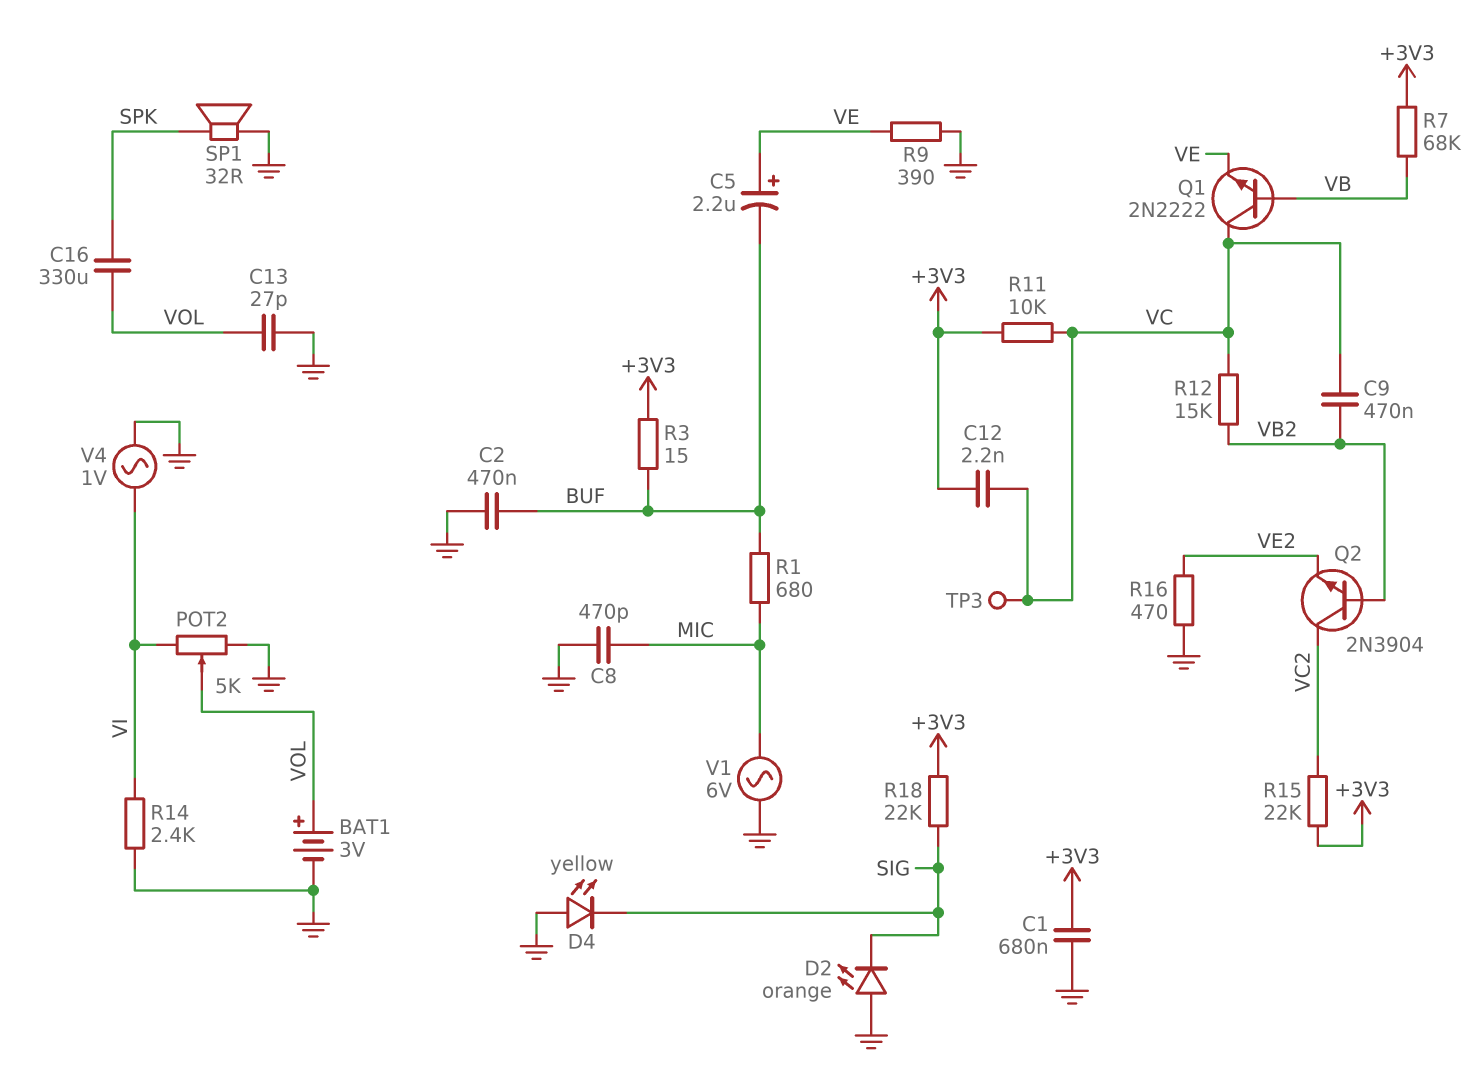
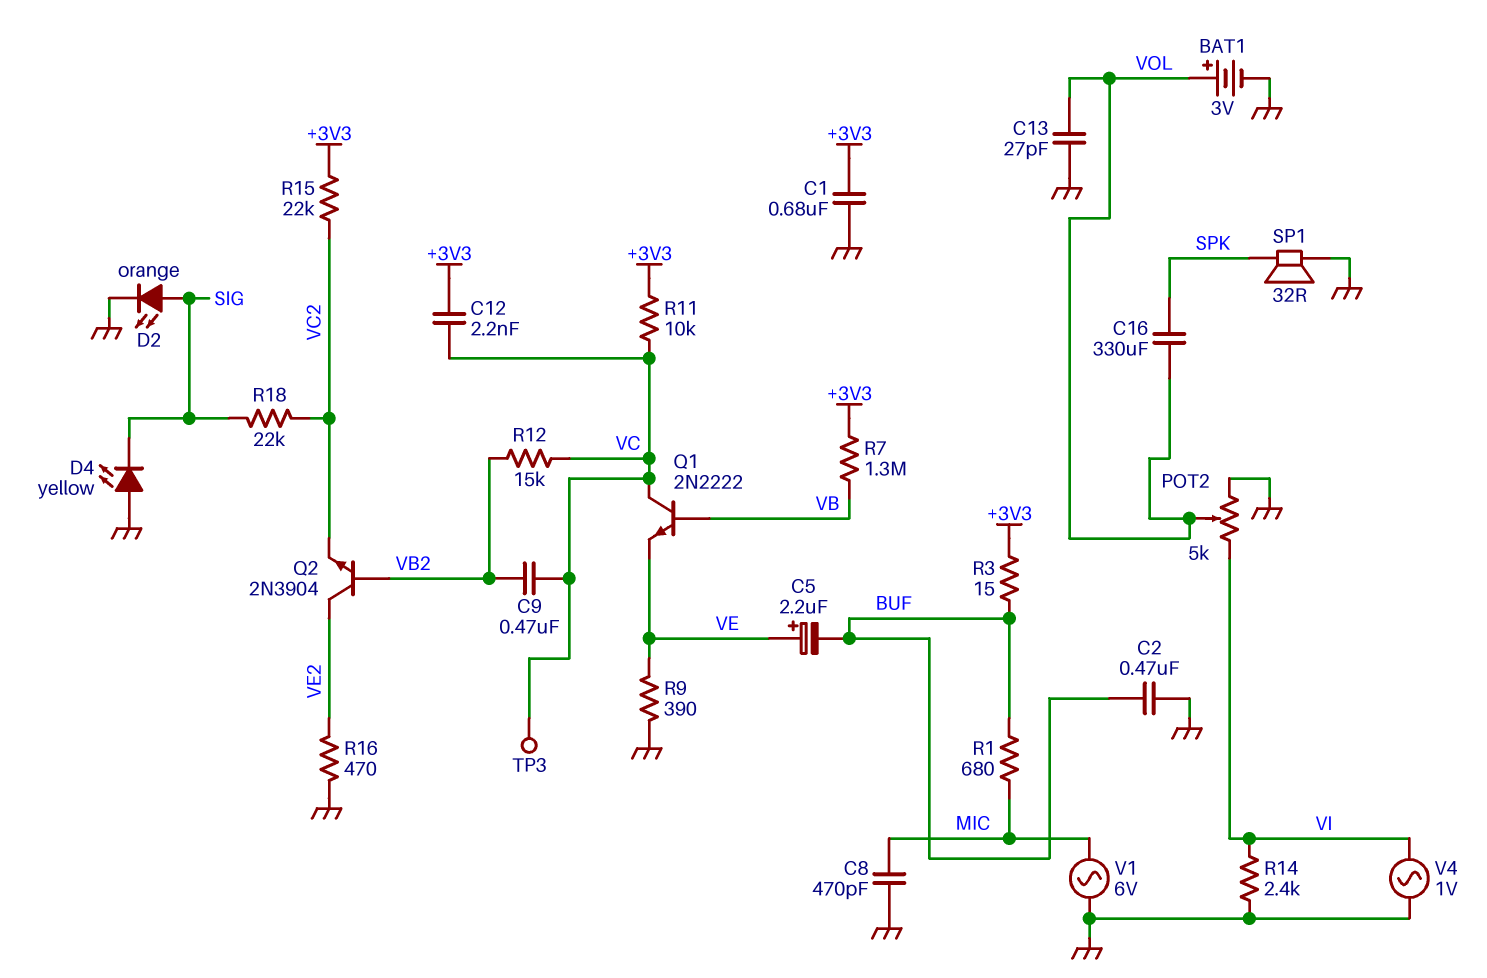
D2: LED orange (A GND, K SIG) -> LED orange (A SIG, K GND)
Q2: NPN 2N3904 (B VB2, C VC2, E VE2) -> NPN 2N3904 (B VB2, C VE2, E VC2)
R7: 68k (+3V3, VB) -> 1.3M (+3V3, VB)
R18: 22k (+3V3, SIG) -> 22k (SIG, VC2)

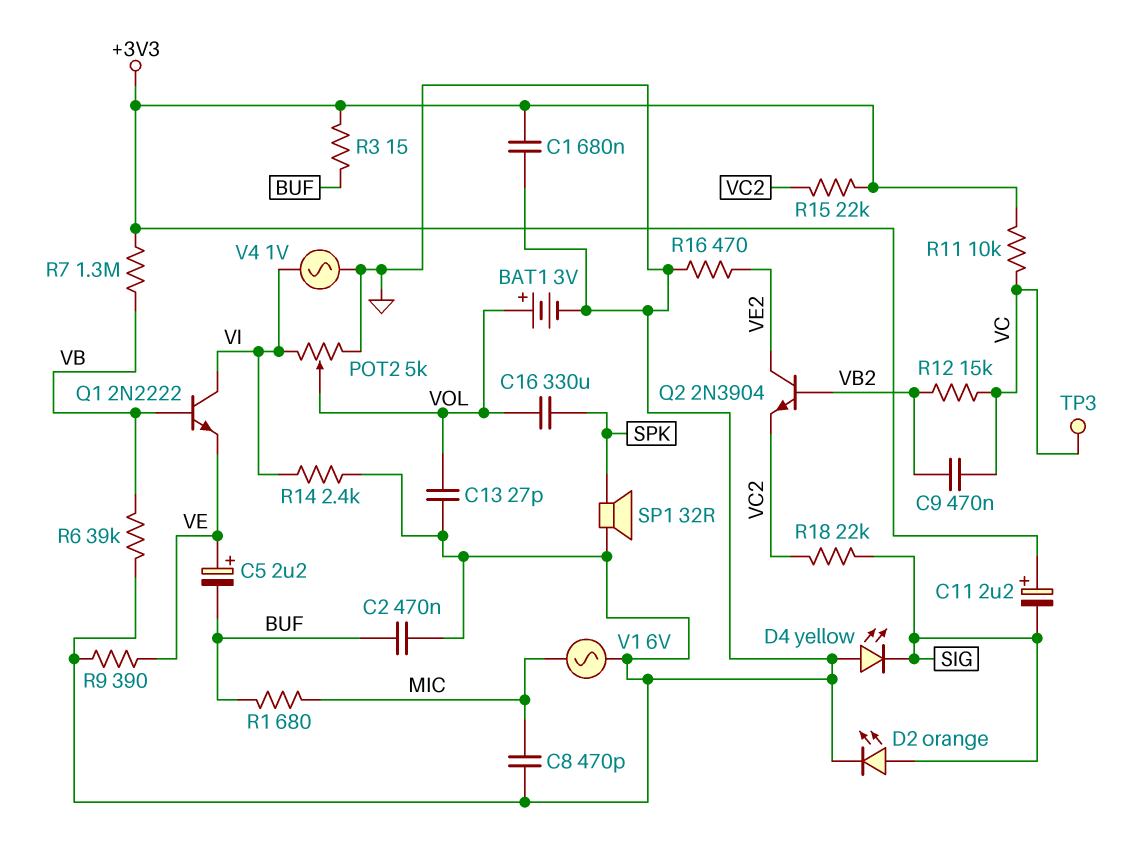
C11: none -> 2.2uF (plus +3V3, minus SIG)
C12: 2.2nF (+3V3, VC) -> none
Q1: NPN 2N2222 (B VB, C VC, E VE) -> NPN 2N2222 (B VB, C VI, E VE)
R6: none -> 39k (GND, VB)

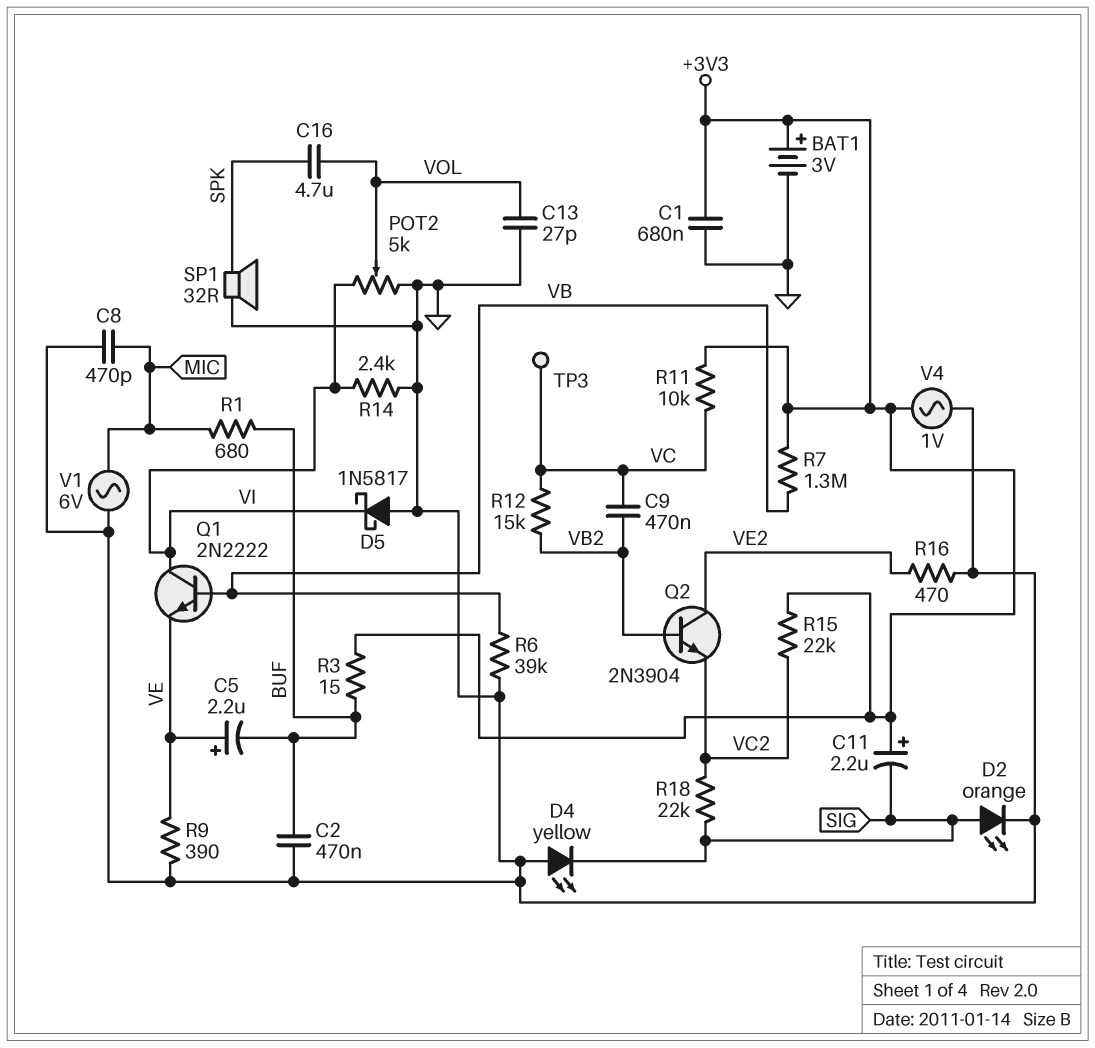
BAT1: 3V (plus VOL, minus GND) -> 3V (plus +3V3, minus GND)
C16: 330uF (SPK, VOL) -> 4.7uF (SPK, VOL)
D5: none -> schottky 1N5817 (A GND, K VI)
V4: AC 1V (GND, VI) -> AC 1V (+3V3, GND)

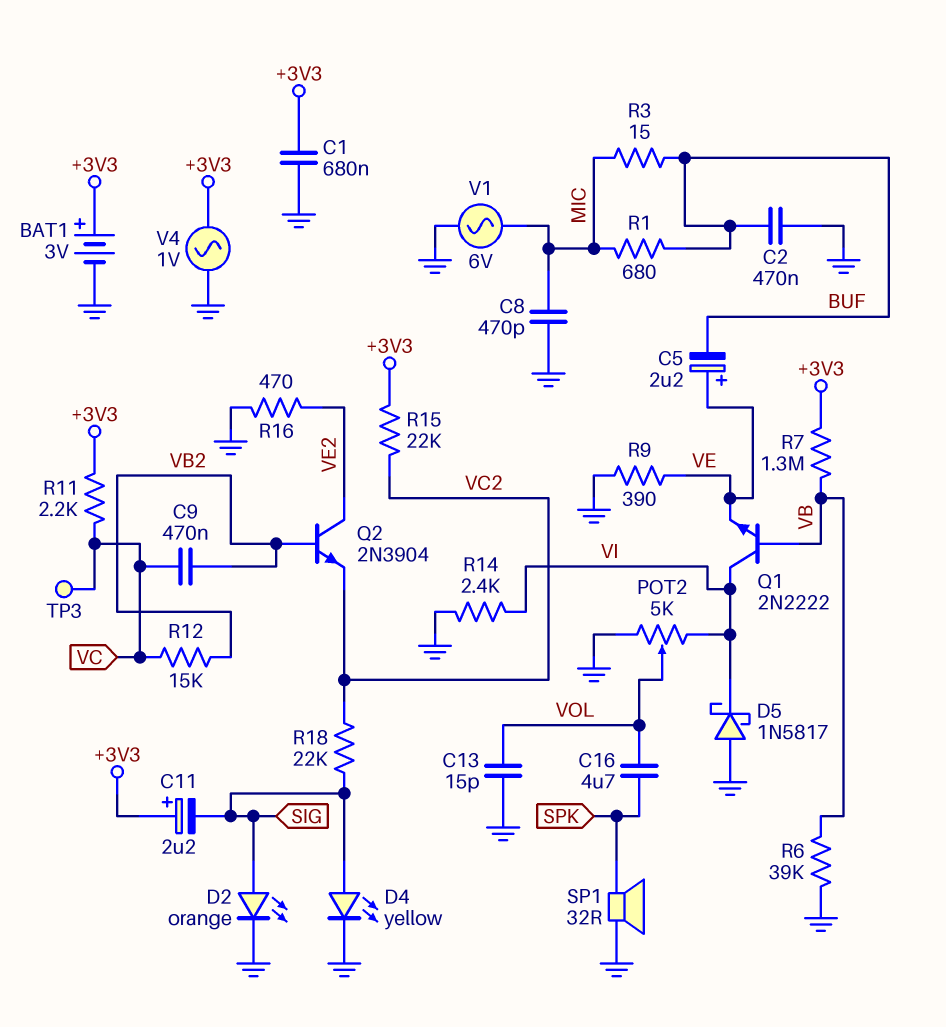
C13: 27pF (GND, VOL) -> 15pF (GND, VOL)
D4: LED yellow (A GND, K SIG) -> LED yellow (A SIG, K GND)
R3: 15 (+3V3, BUF) -> 15 (BUF, MIC)
R11: 10k (+3V3, VC) -> 2.2k (+3V3, VC)

